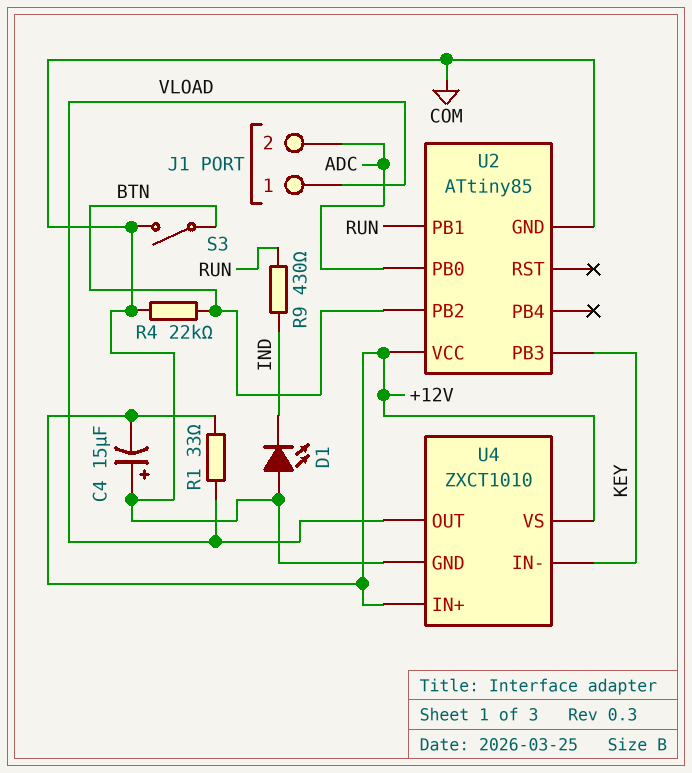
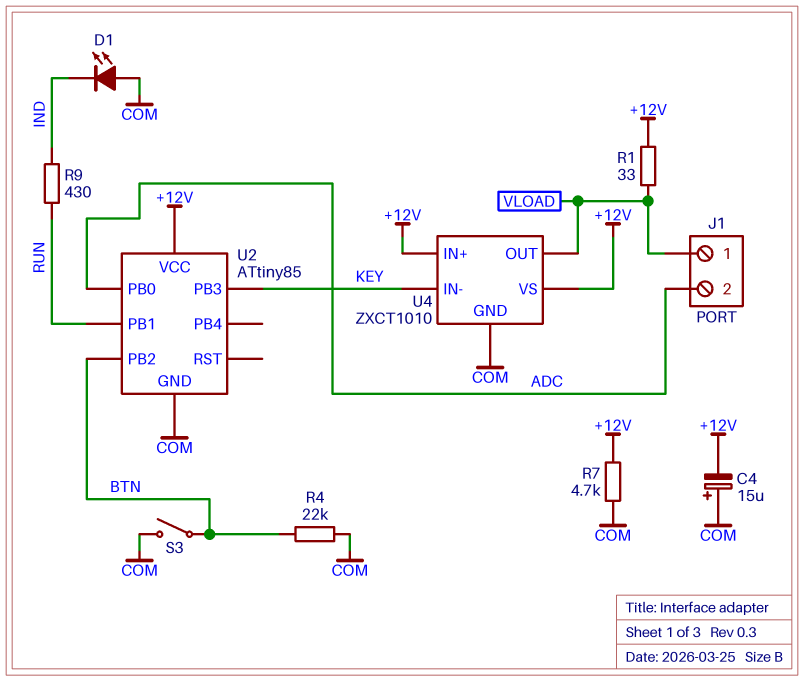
R7: none -> 4.7k (+12V, COM)

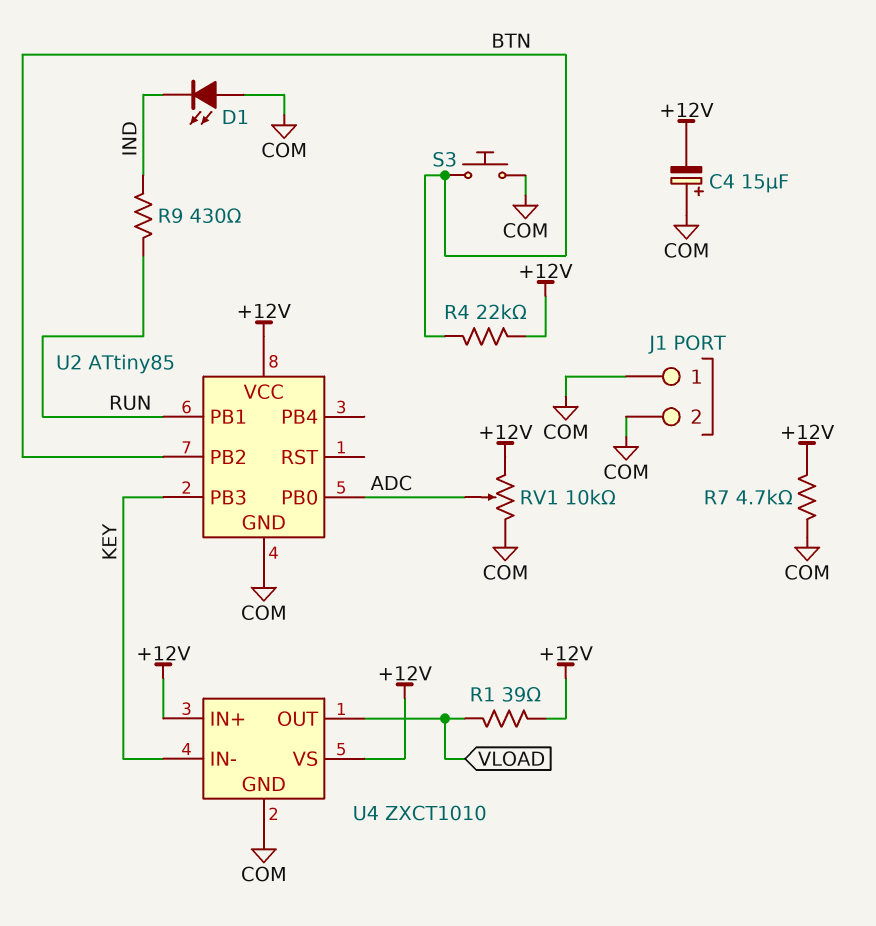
J1 pin 1: VLOAD -> COM
J1 pin 2: ADC -> COM
R1: 33 (+12V, VLOAD) -> 39 (+12V, VLOAD)
R4: 22k (BTN, COM) -> 22k (+12V, BTN)
RV1: none -> 10k (+12V, COM, wiper ADC)
S3: switch (BTN, COM) -> button (BTN, COM)

